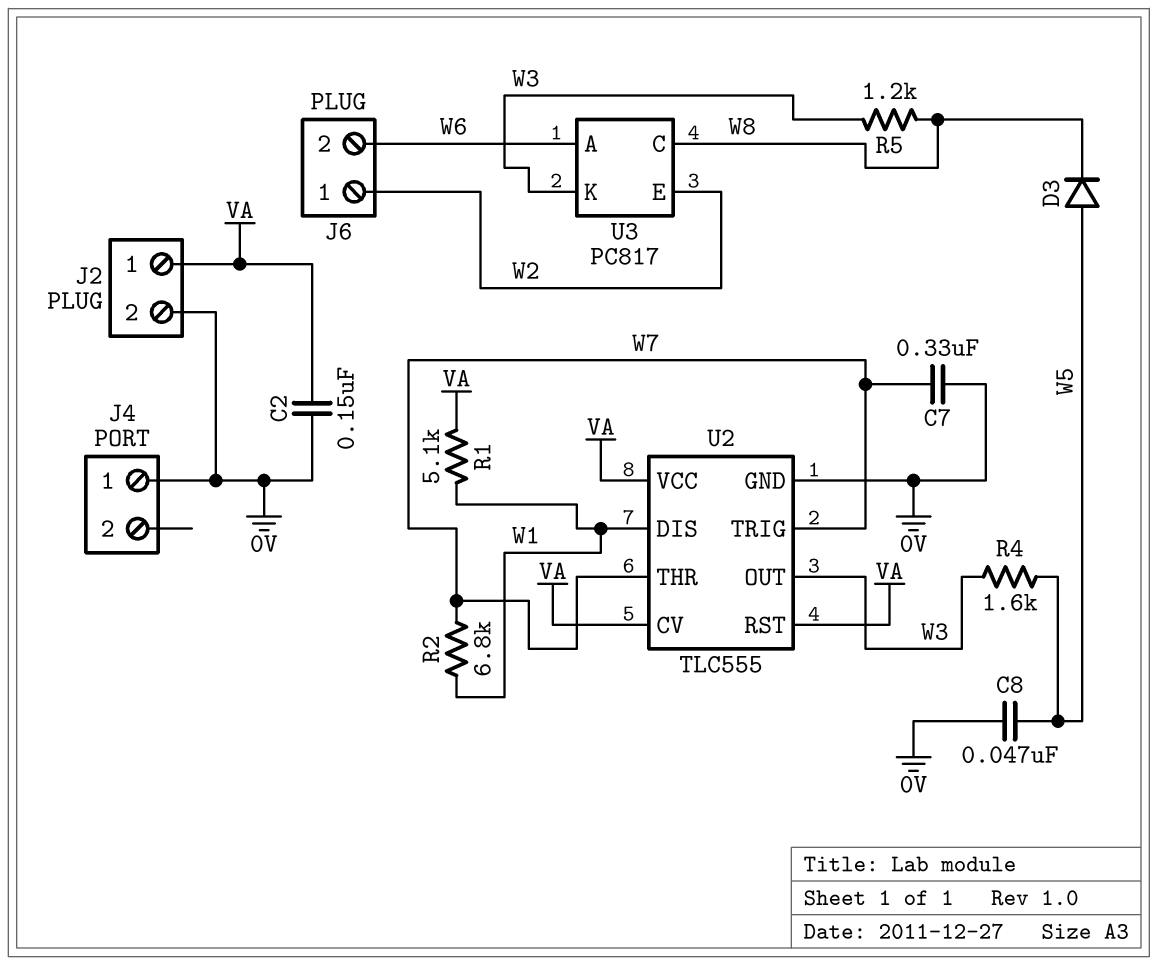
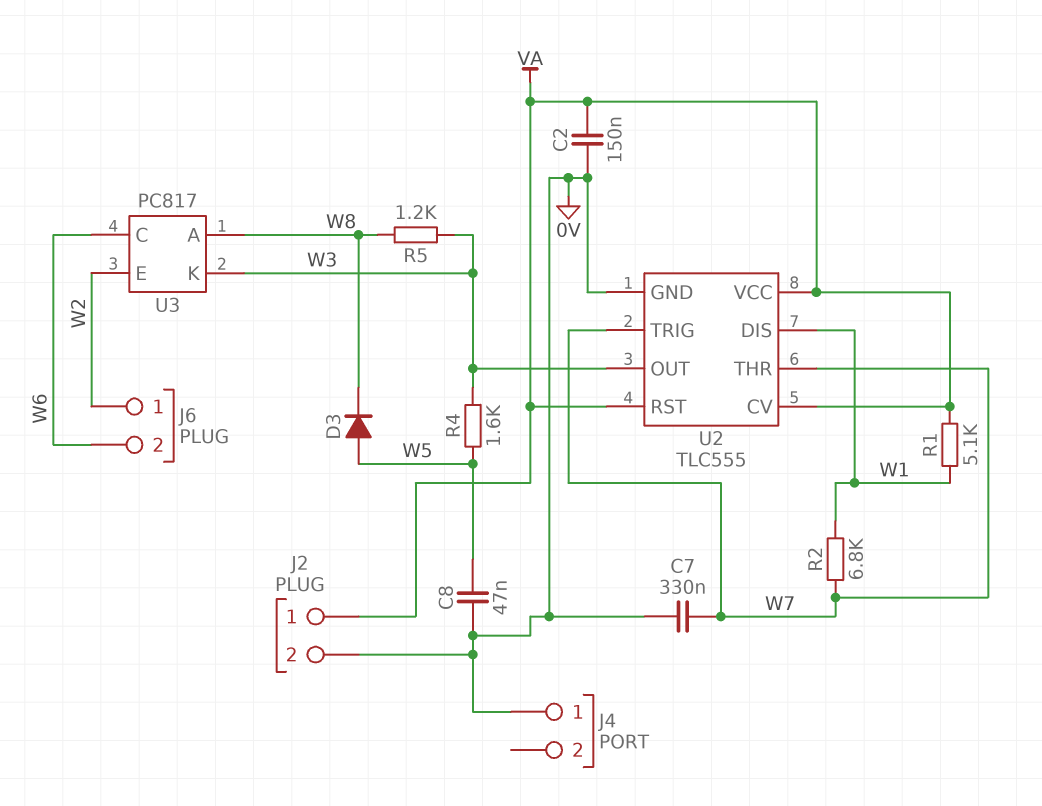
U3 pin A: W6 -> W8
U3 pin C: W8 -> W6

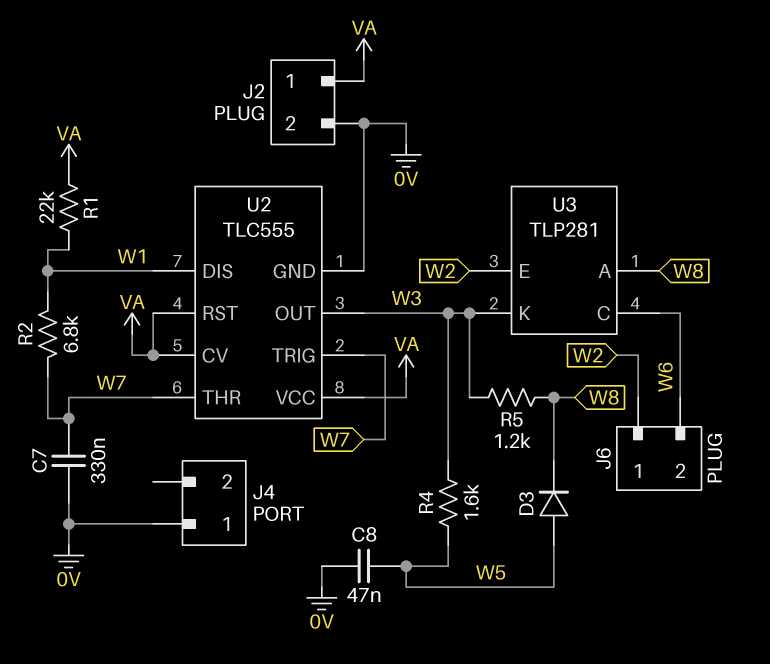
C2: 150nF (0V, VA) -> none
R1: 5.1k (VA, W1) -> 22k (VA, W1)
U3: PC817 -> TLP281

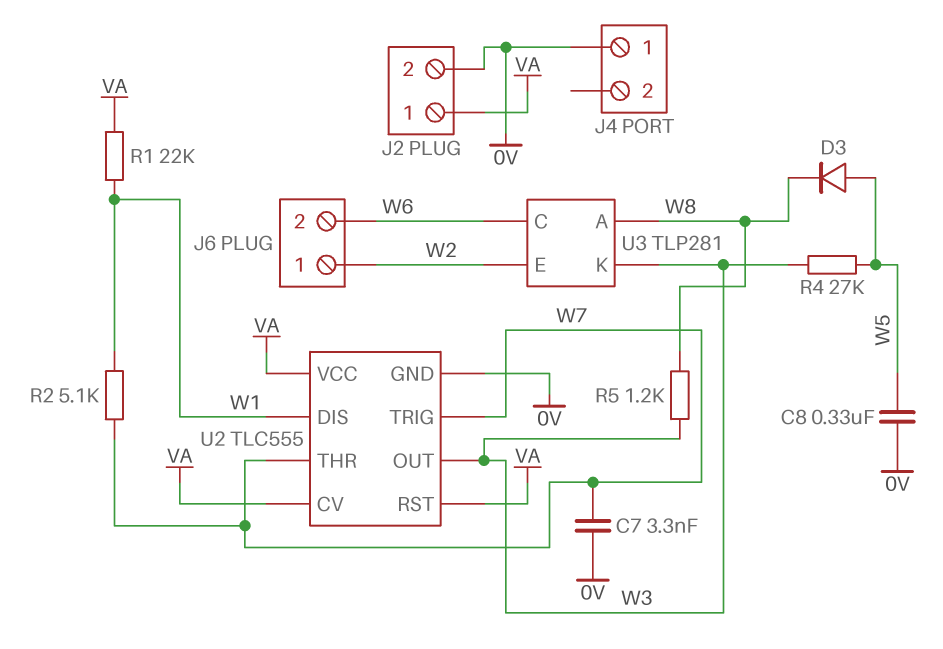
C7: 330nF (0V, W7) -> 3.3nF (0V, W7)
C8: 47nF (0V, W5) -> 330nF (0V, W5)
R2: 6.8k (W1, W7) -> 5.1k (W1, W7)
R4: 1.6k (W3, W5) -> 27k (W3, W5)

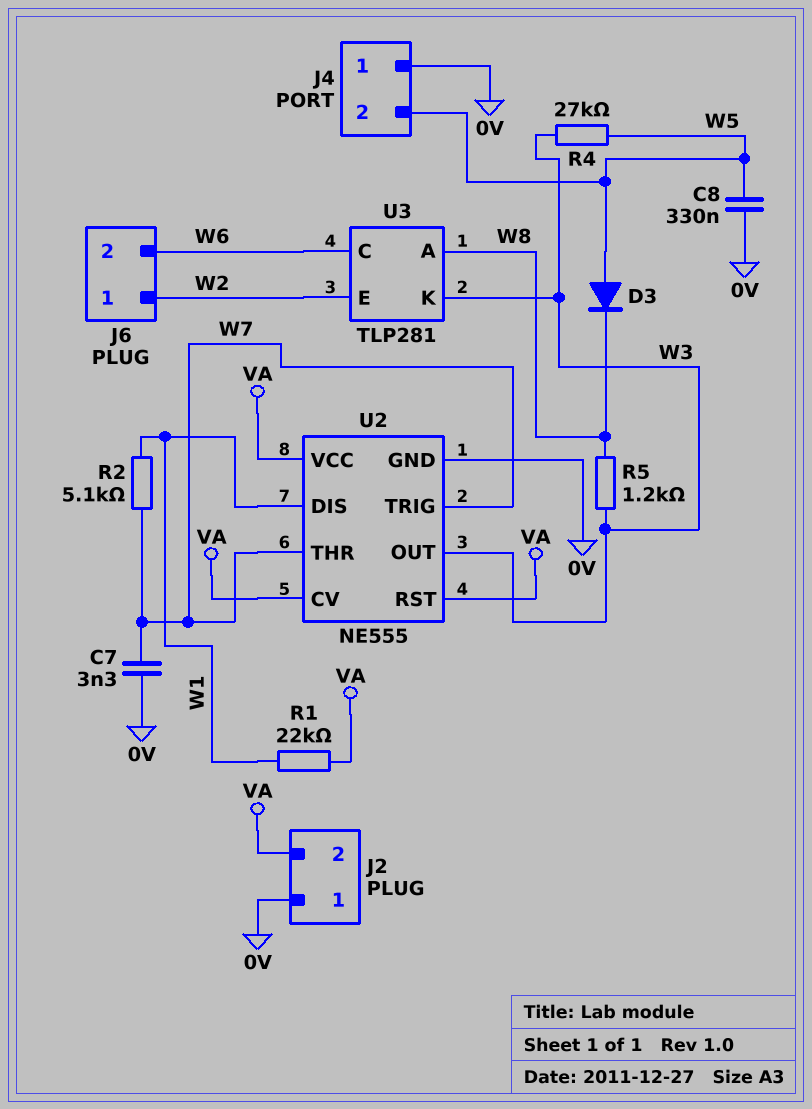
J2 pin 1: VA -> 0V
J2 pin 2: 0V -> VA
J4 pin 2: none -> W5
U2: TLC555 -> NE555

